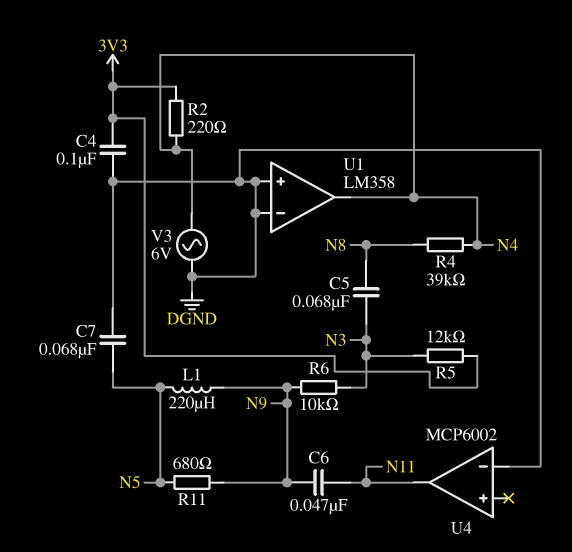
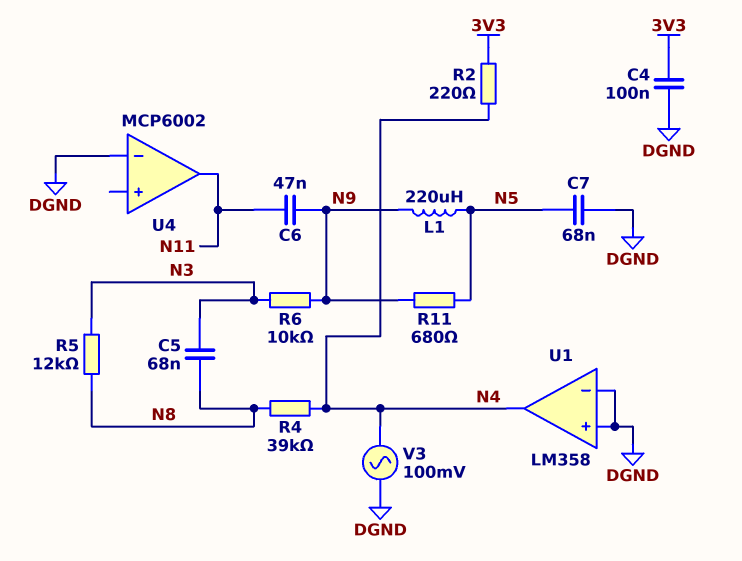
R5: 12k (3V3, N3) -> 12k (N3, N8)
V3: AC 6V (DGND, N4) -> AC 100mV (DGND, N4)

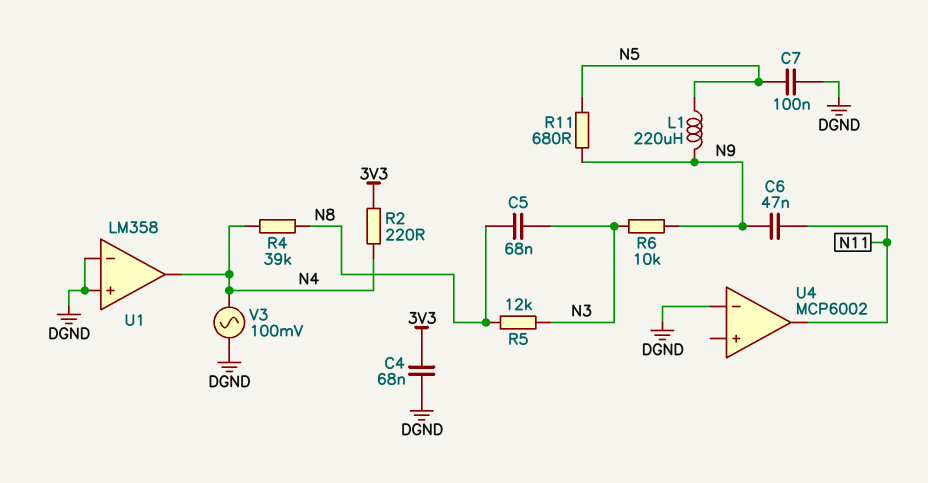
C4: 100nF (3V3, DGND) -> 68nF (3V3, DGND)
C7: 68nF (DGND, N5) -> 100nF (DGND, N5)

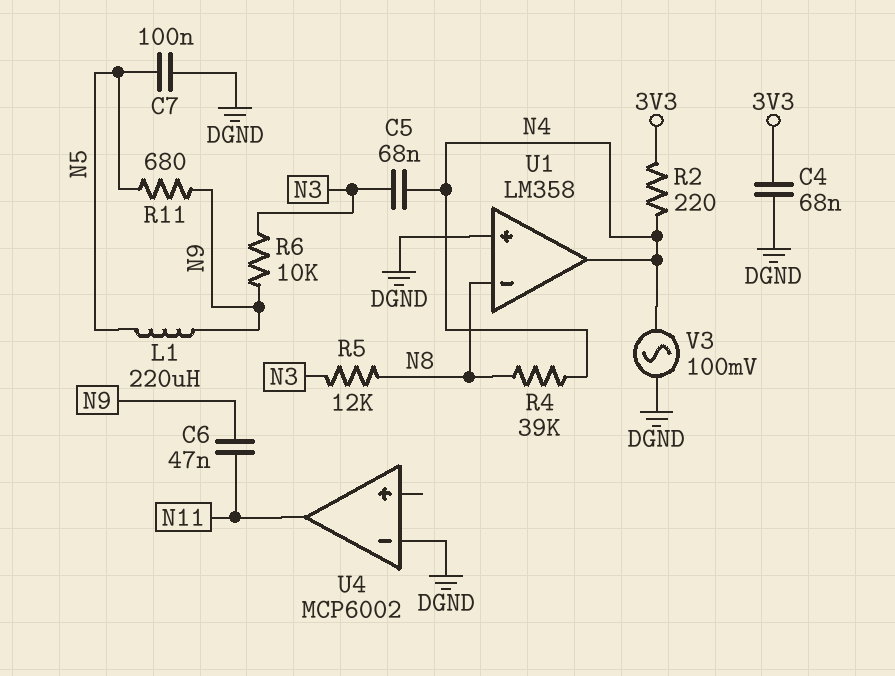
C5: 68nF (N3, N8) -> 68nF (N3, N4)
U1 pin in-: DGND -> N8

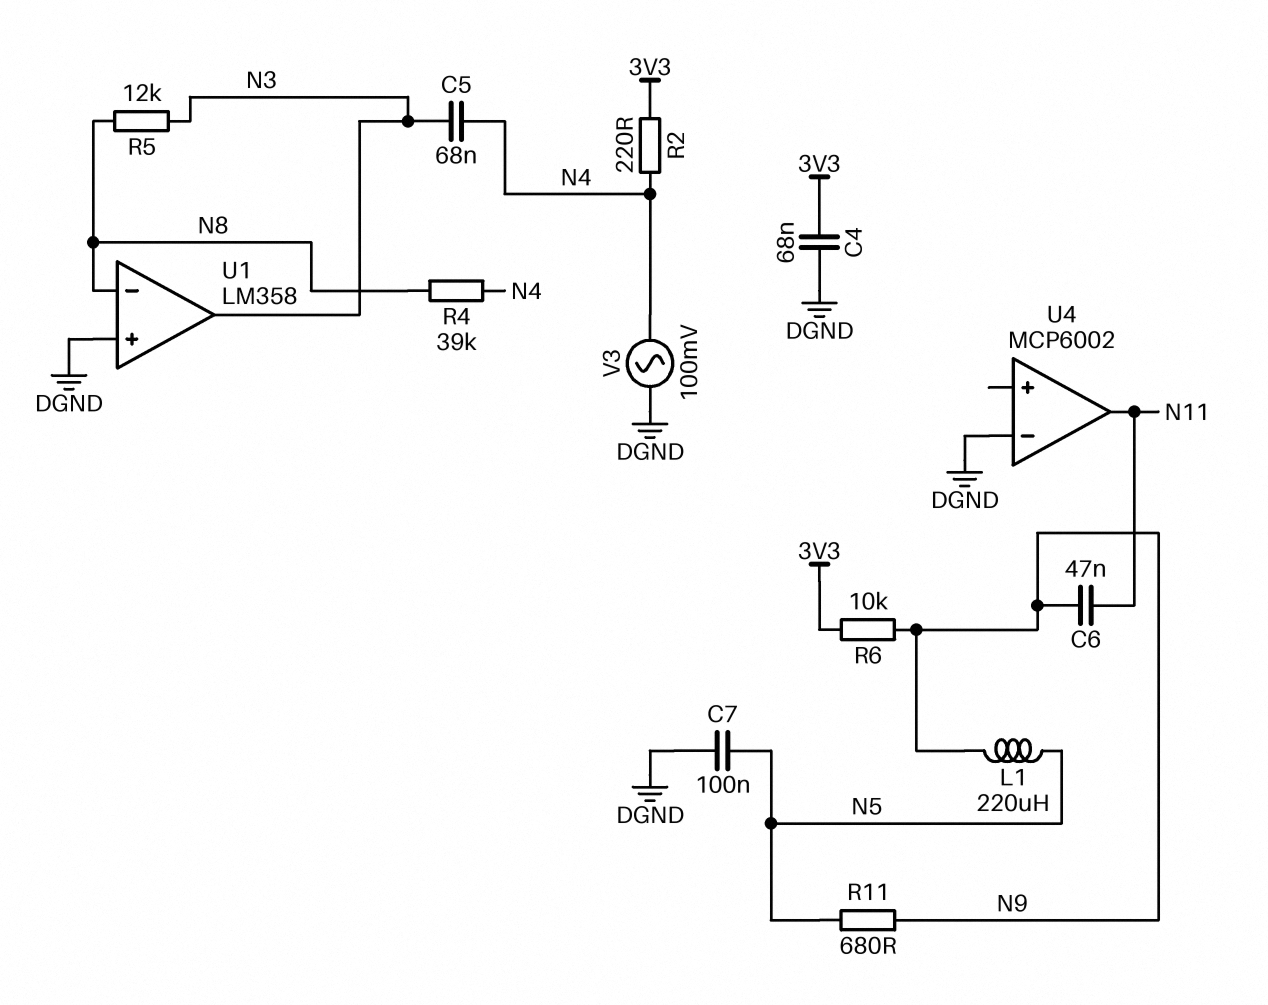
R6: 10k (N3, N9) -> 10k (3V3, N9)
U1 pin out: N4 -> N3

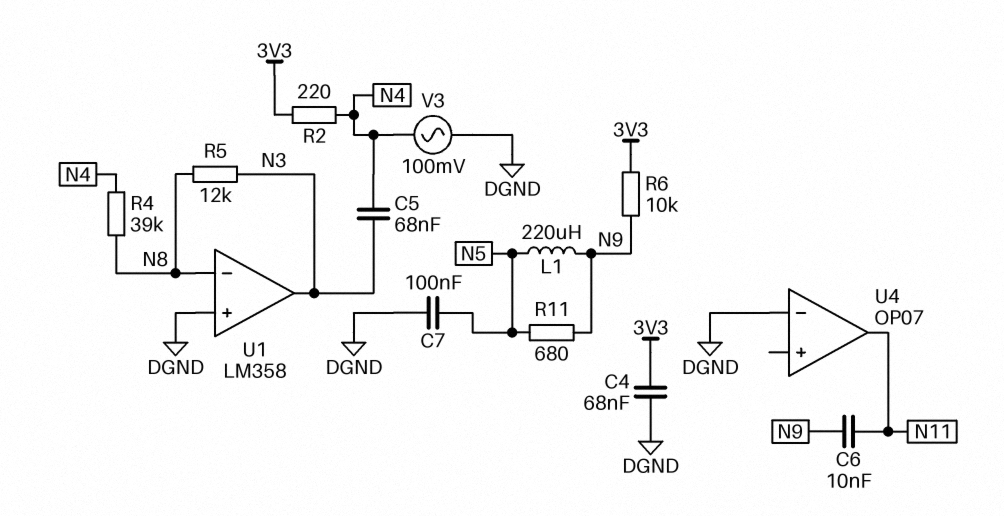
C6: 47nF (N9, N11) -> 10nF (N9, N11)
U4: MCP6002 -> OP07

